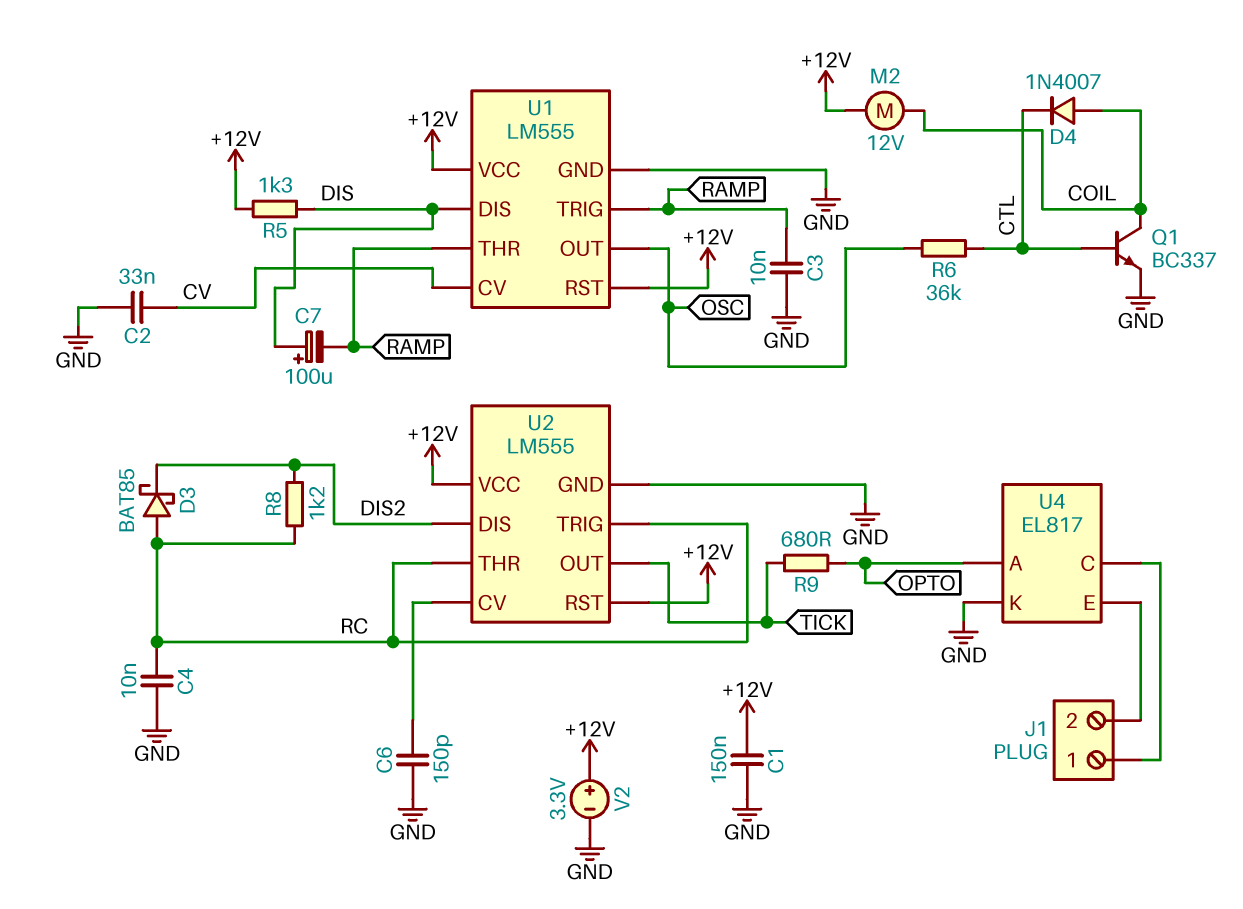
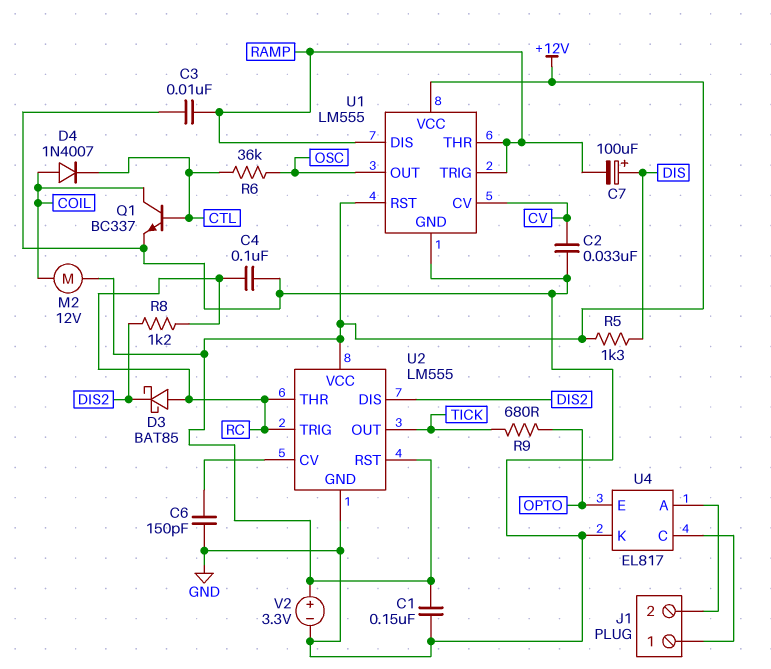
C4: 10nF (GND, RC) -> 100nF (GND, RC)
U1 pin DIS: DIS -> RAMP
U4 pin A: OPTO -> J1/2
U4 pin E: J1/2 -> OPTO

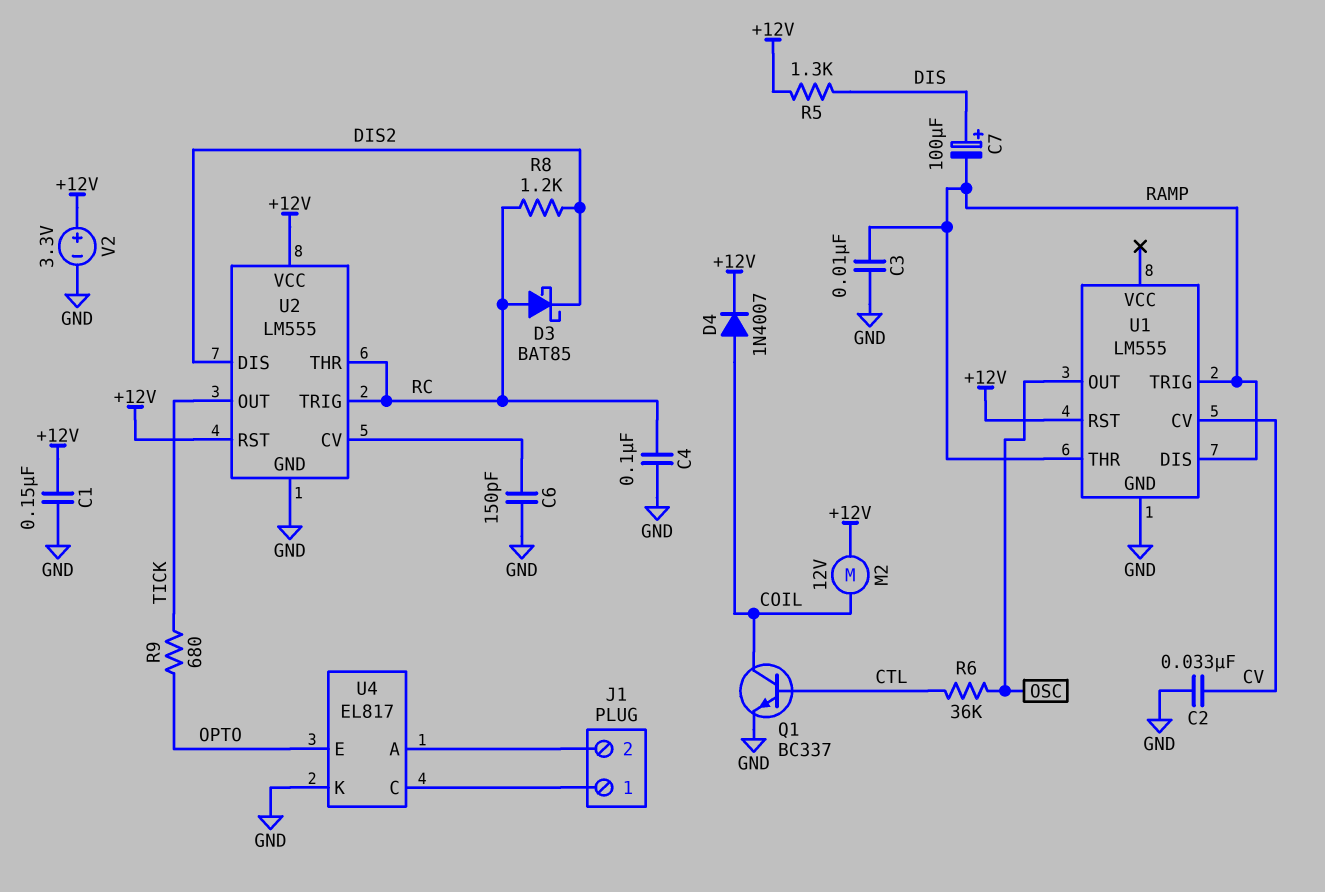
D4: diode 1N4007 (A COIL, K CTL) -> diode 1N4007 (A COIL, K +12V)
U1 pin VCC: +12V -> none

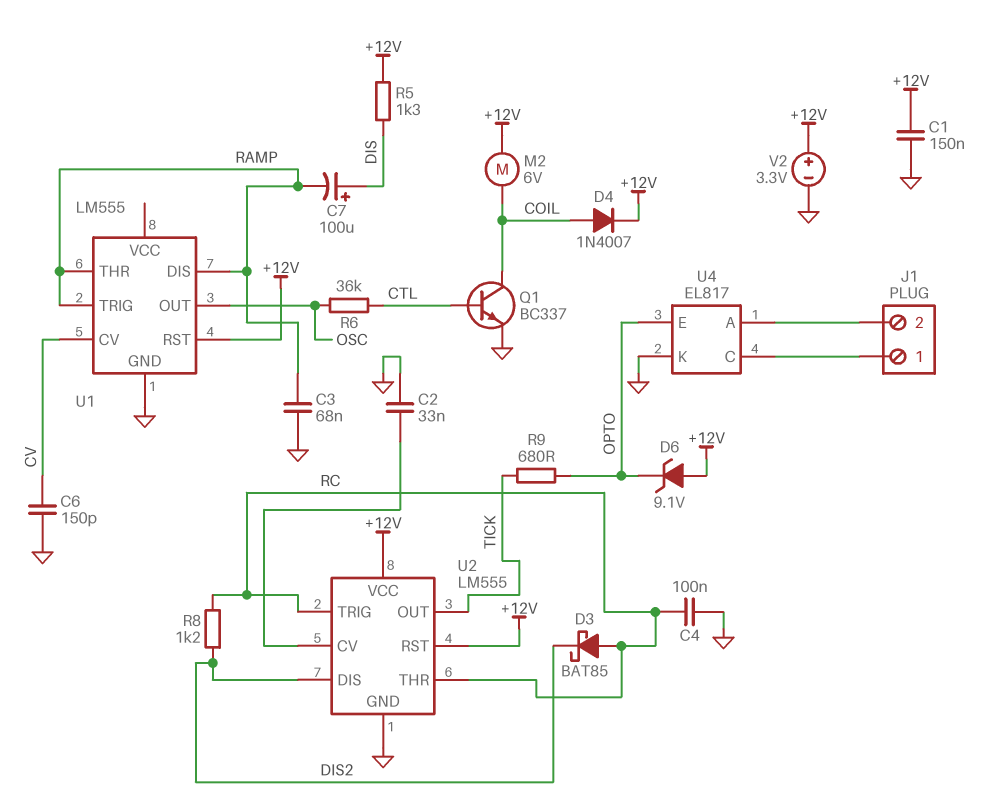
C2: 33nF (CV, GND) -> 33nF (GND, U2/CV)
C3: 10nF (GND, RAMP) -> 68nF (GND, RAMP)
C6: 150pF (GND, U2/CV) -> 150pF (CV, GND)
D6: none -> zener 9.1V (A +12V, K OPTO)
M2: motor 12V (+12V, COIL) -> motor 6V (+12V, COIL)

